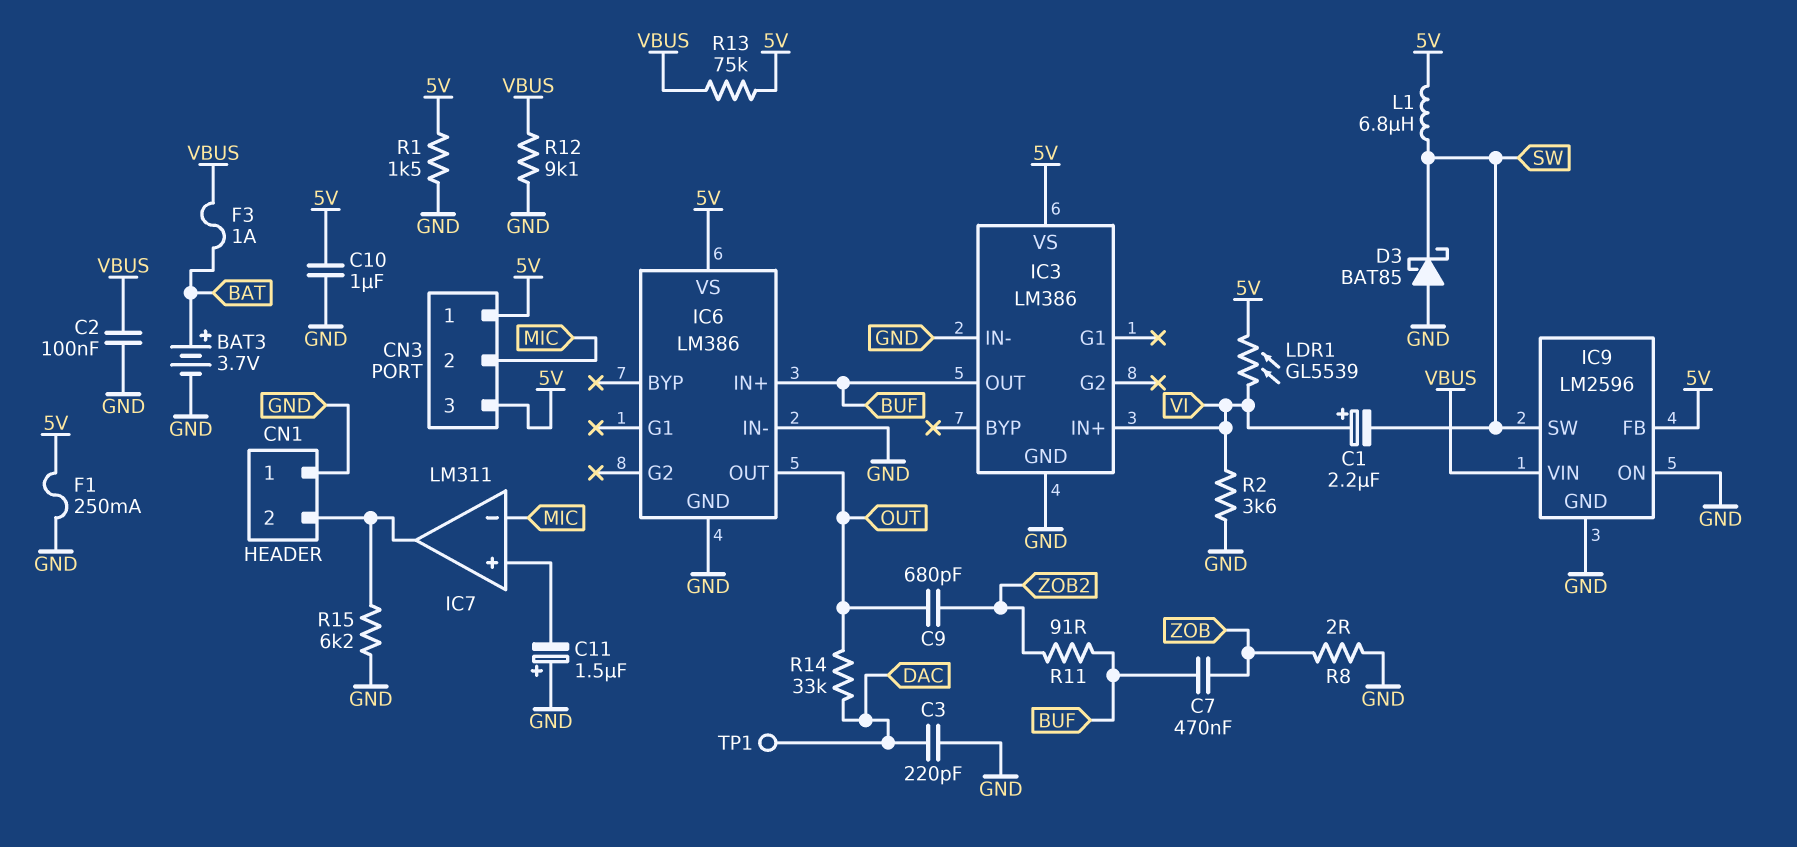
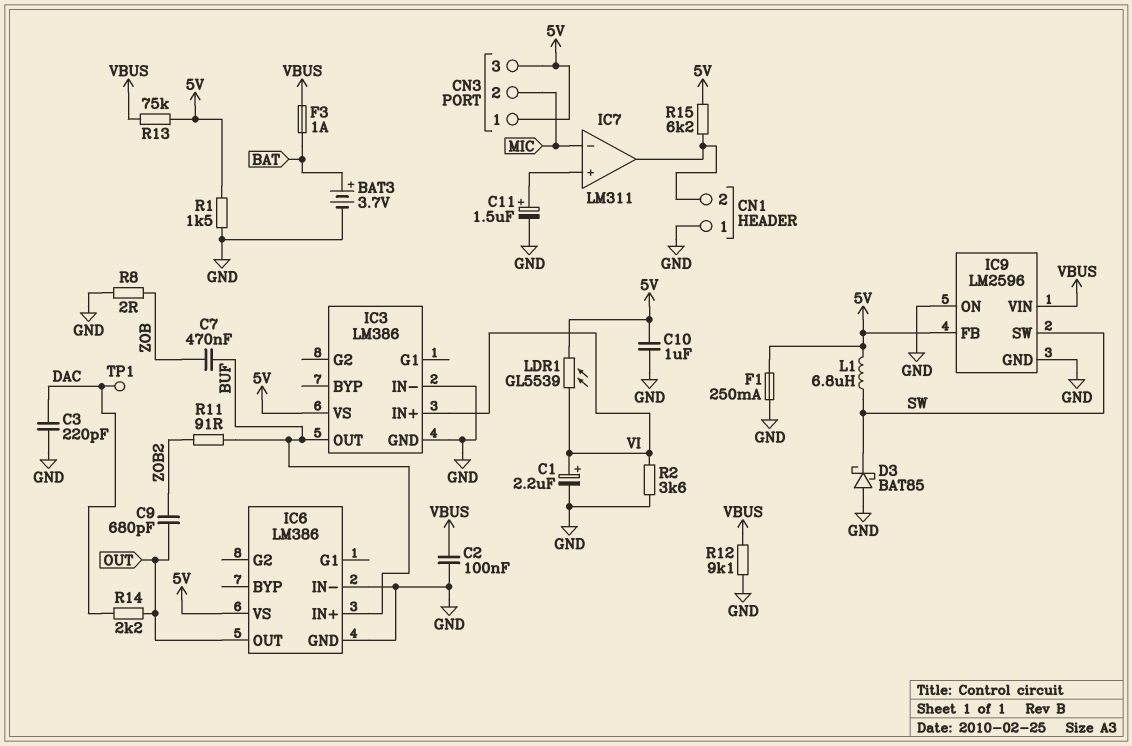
C1: 2.2uF (plus VI, minus SW) -> 2.2uF (plus VI, minus GND)
C11: 1.5uF (plus GND, minus IC7/in+) -> 1.5uF (plus IC7/in+, minus GND)
R14: 33k (DAC, OUT) -> 2.2k (DAC, OUT)
R15: 6.2k (CN1/2, GND) -> 6.2k (5V, CN1/2)

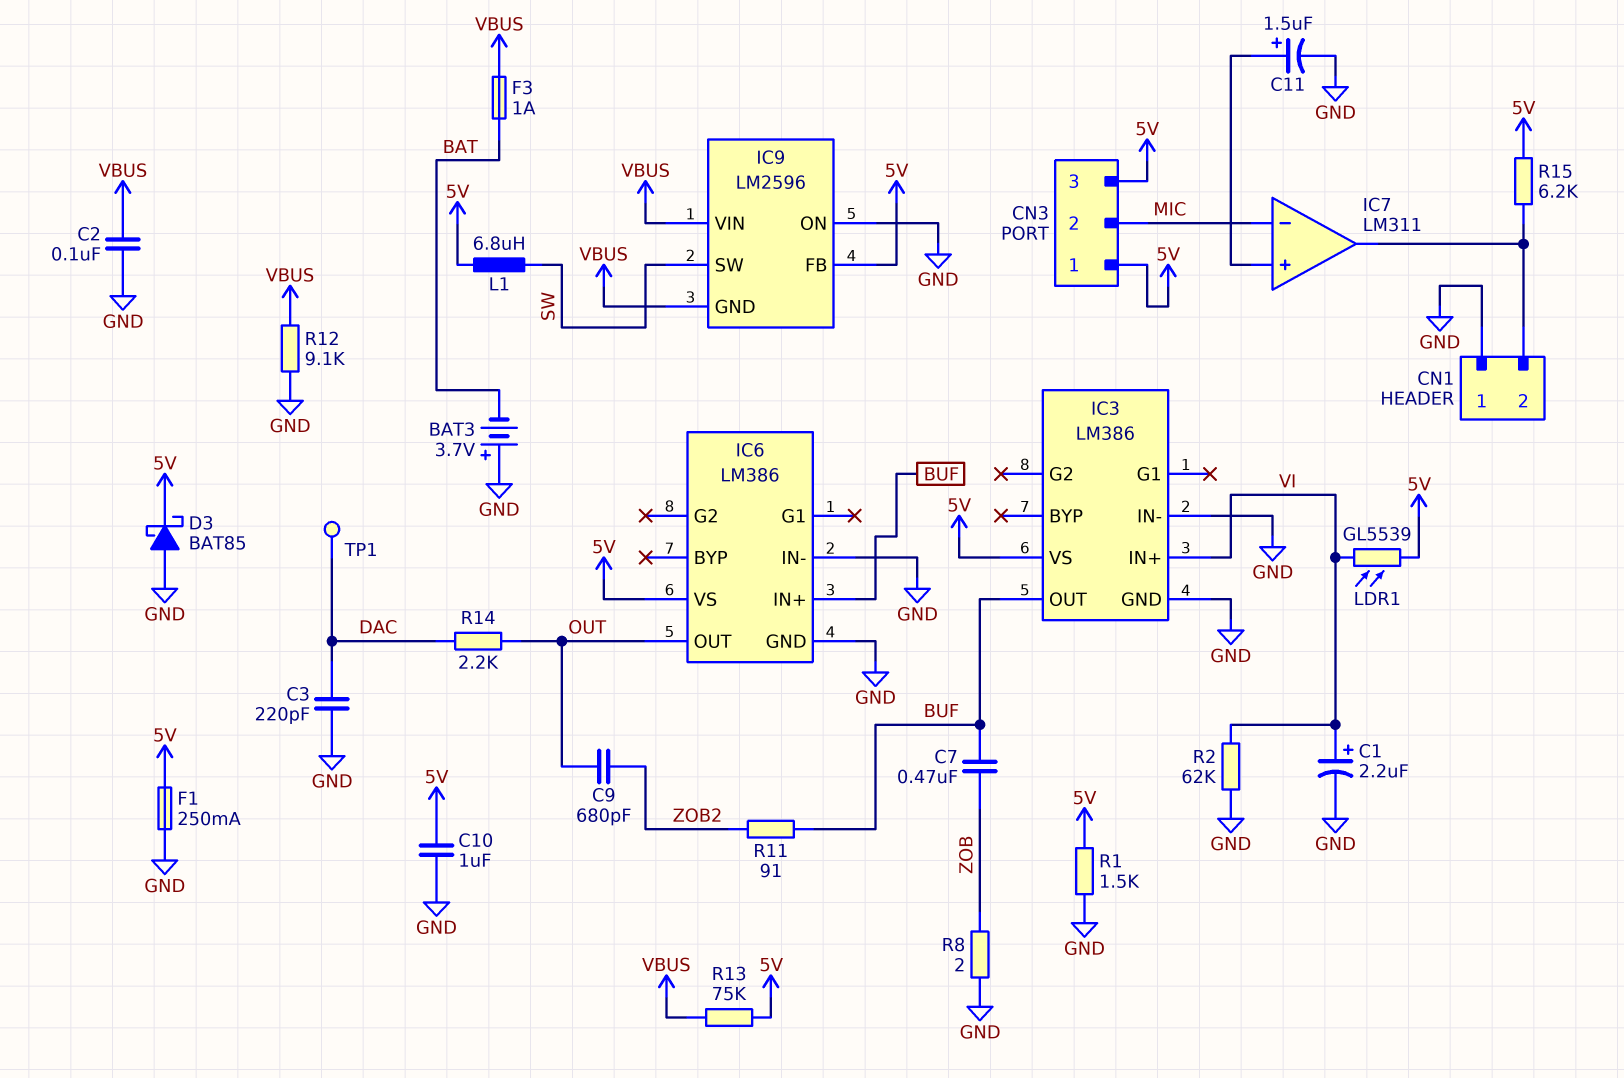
BAT3: 3.7V (plus BAT, minus GND) -> 3.7V (plus GND, minus BAT)
D3: schottky BAT85 (A GND, K SW) -> schottky BAT85 (A GND, K 5V)
IC9 pin GND: GND -> VBUS
R2: 3.6k (GND, VI) -> 62k (GND, VI)

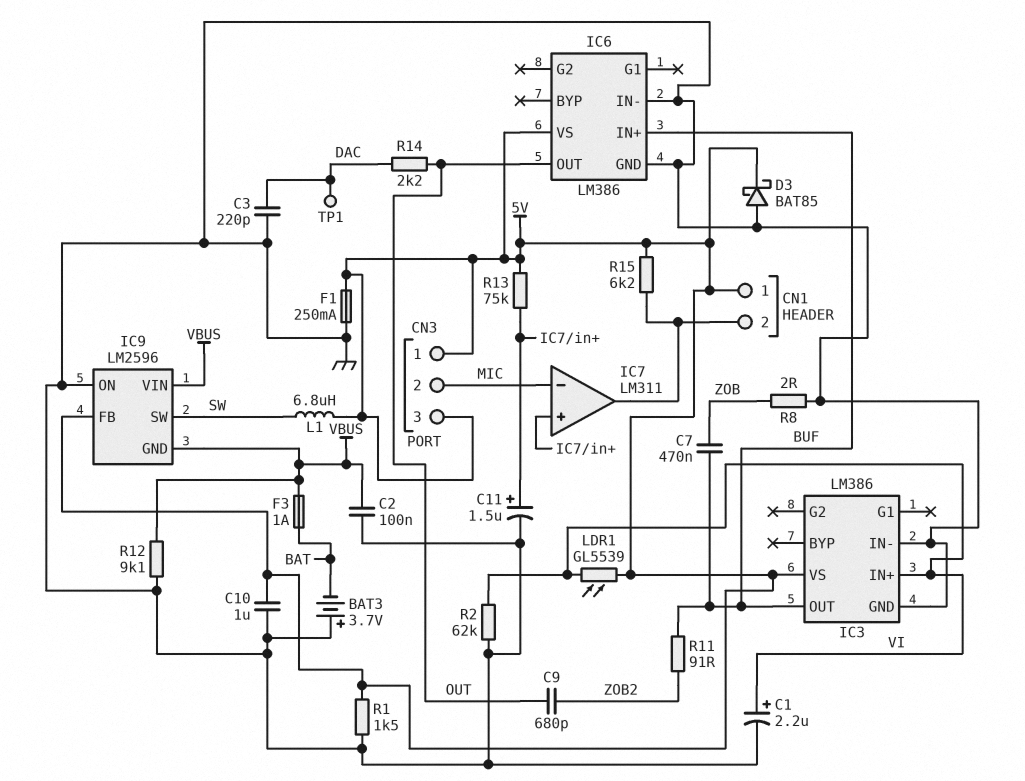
CN1 pin 1: GND -> 5V
R13: 75k (5V, VBUS) -> 75k (5V, IC7/in+)

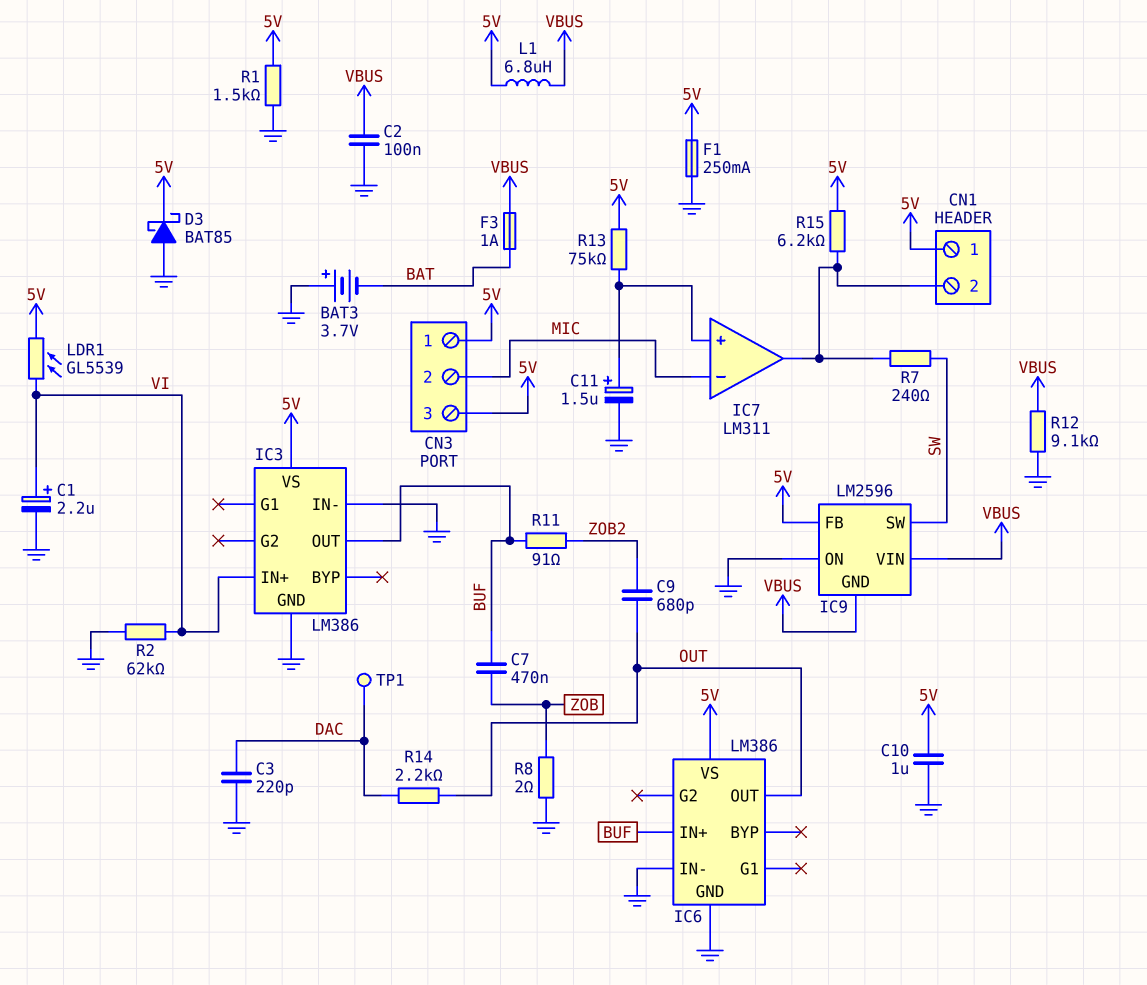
L1: 6.8uH (5V, SW) -> 6.8uH (5V, VBUS)
R7: none -> 240 (CN1/2, SW)

